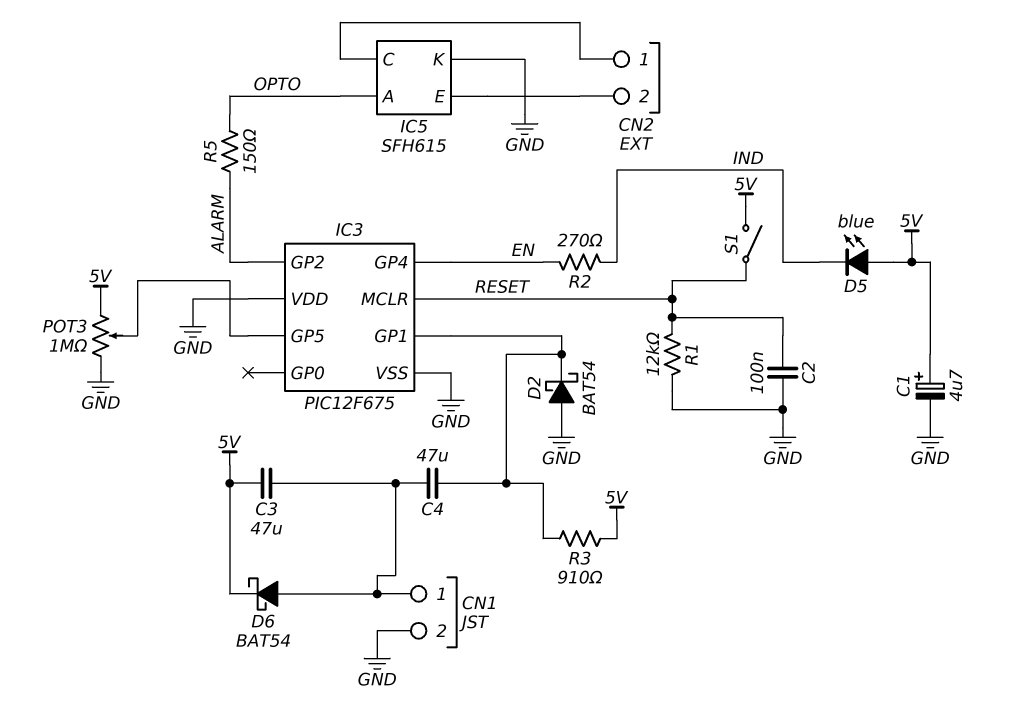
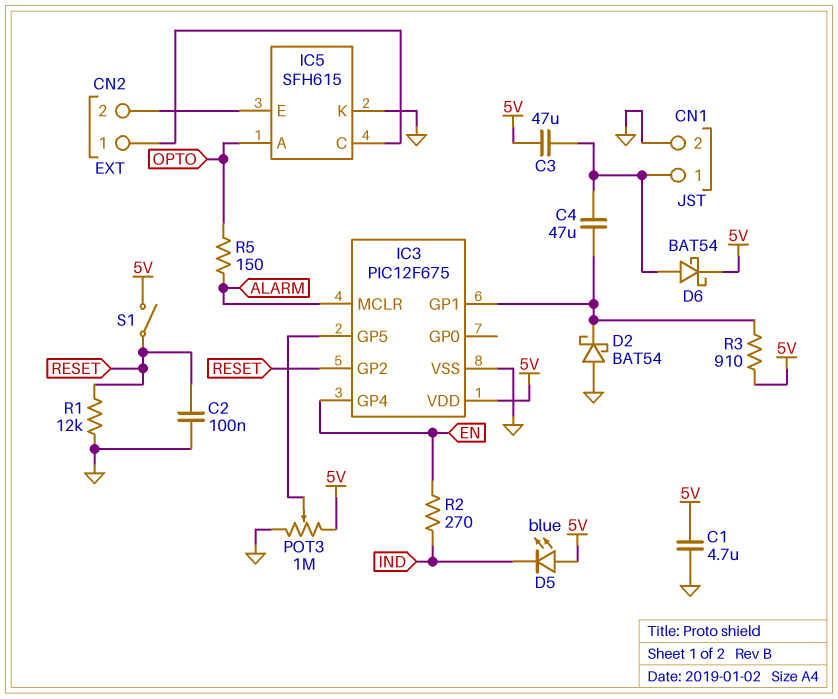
C1: 4.7uF (plus 5V, minus GND) -> 4.7uF (5V, GND)
IC3 pin GP2: ALARM -> RESET
IC3 pin MCLR: RESET -> ALARM
IC3 pin VDD: GND -> 5V

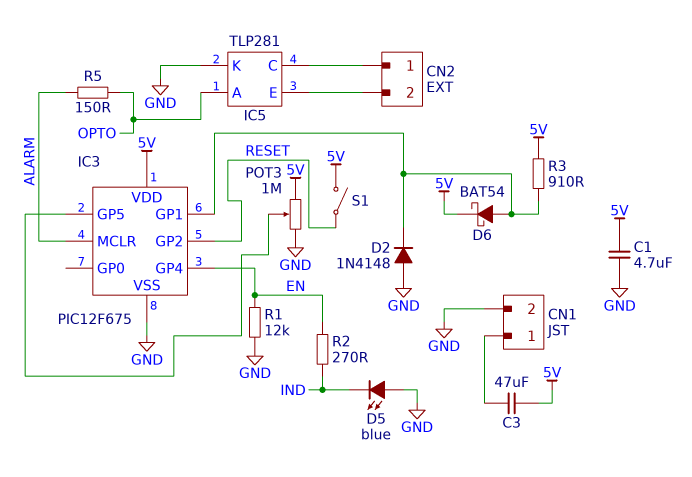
C2: 100nF (GND, RESET) -> none
C4: 47uF (CN1/1, IC3/GP1) -> none
D2: schottky BAT54 (A GND, K IC3/GP1) -> diode 1N4148 (A GND, K IC3/GP1)
D5: LED blue (A 5V, K IND) -> LED blue (A GND, K IND)
D6: schottky BAT54 (A CN1/1, K 5V) -> schottky BAT54 (A IC3/GP1, K 5V)
IC5: SFH615 -> TLP281
R1: 12k (GND, RESET) -> 12k (EN, GND)

